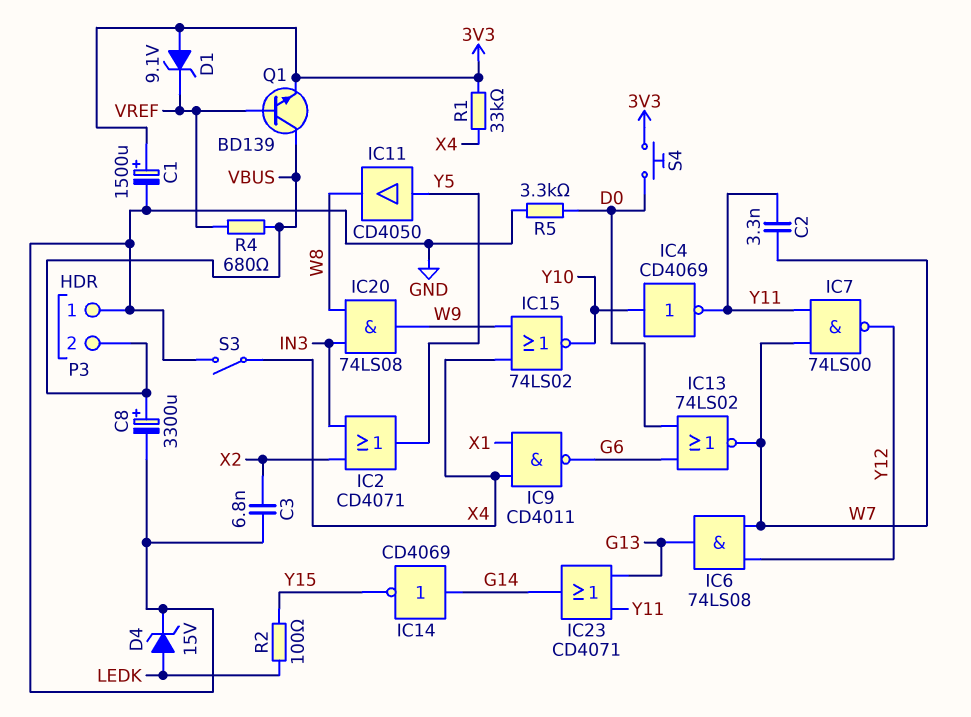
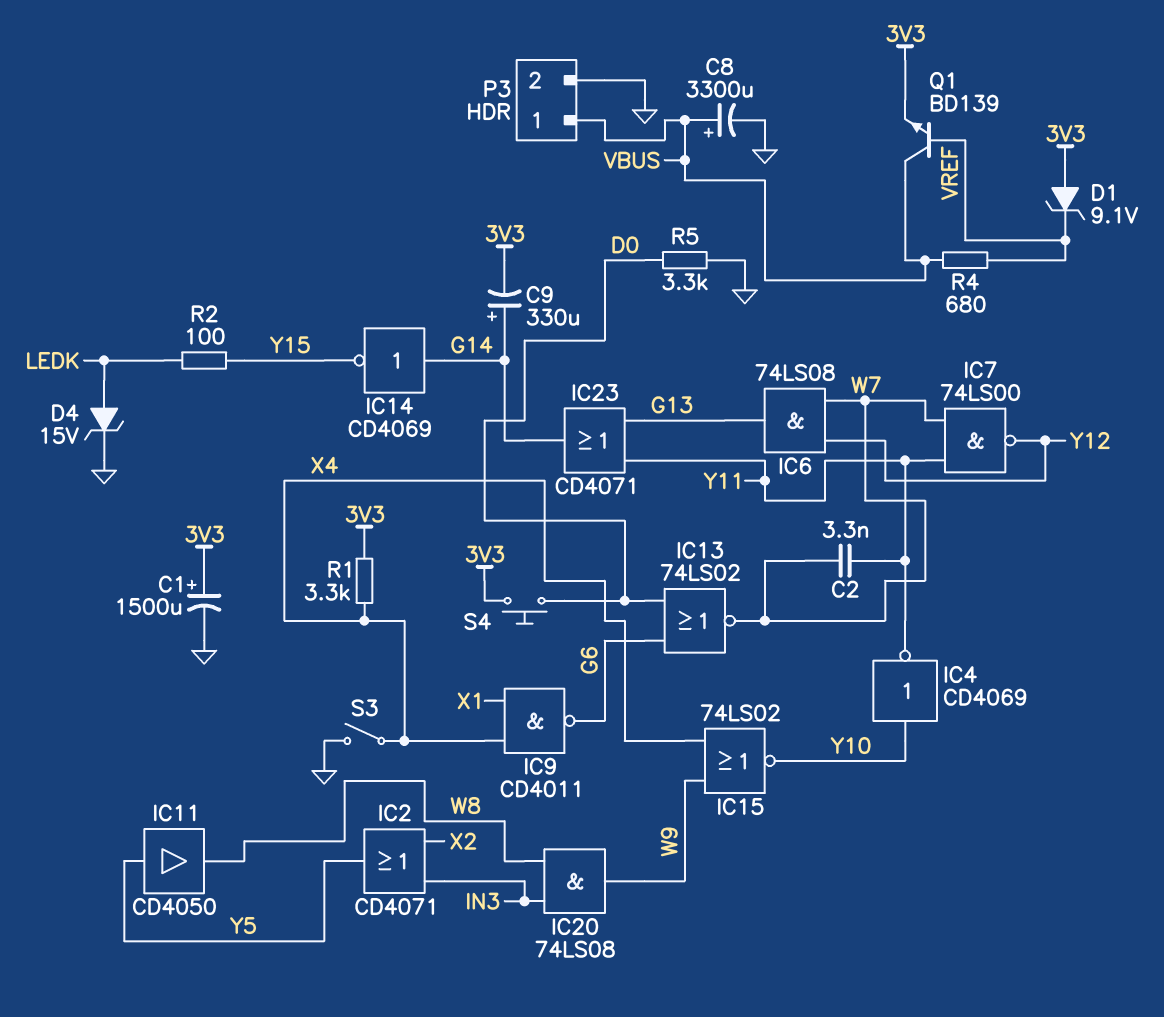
C3: 6.8nF (GND, X2) -> none
C9: none -> 330uF (plus G14, minus 3V3)
P3 pin 1: GND -> VBUS
P3 pin 2: VBUS -> GND
R1: 33k (3V3, X4) -> 3.3k (3V3, X4)

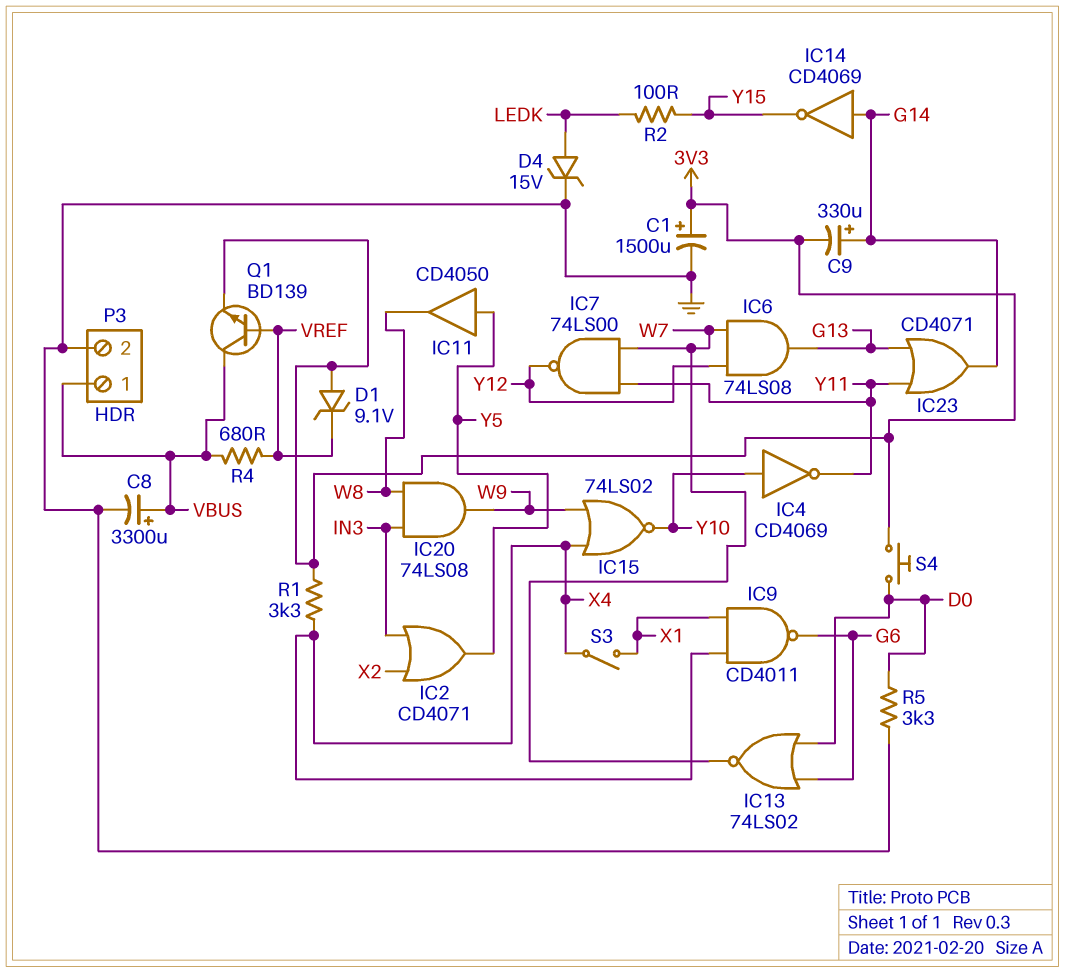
C2: 3.3nF (W7, Y11) -> none
S3: switch (GND, X4) -> switch (X1, X4)

